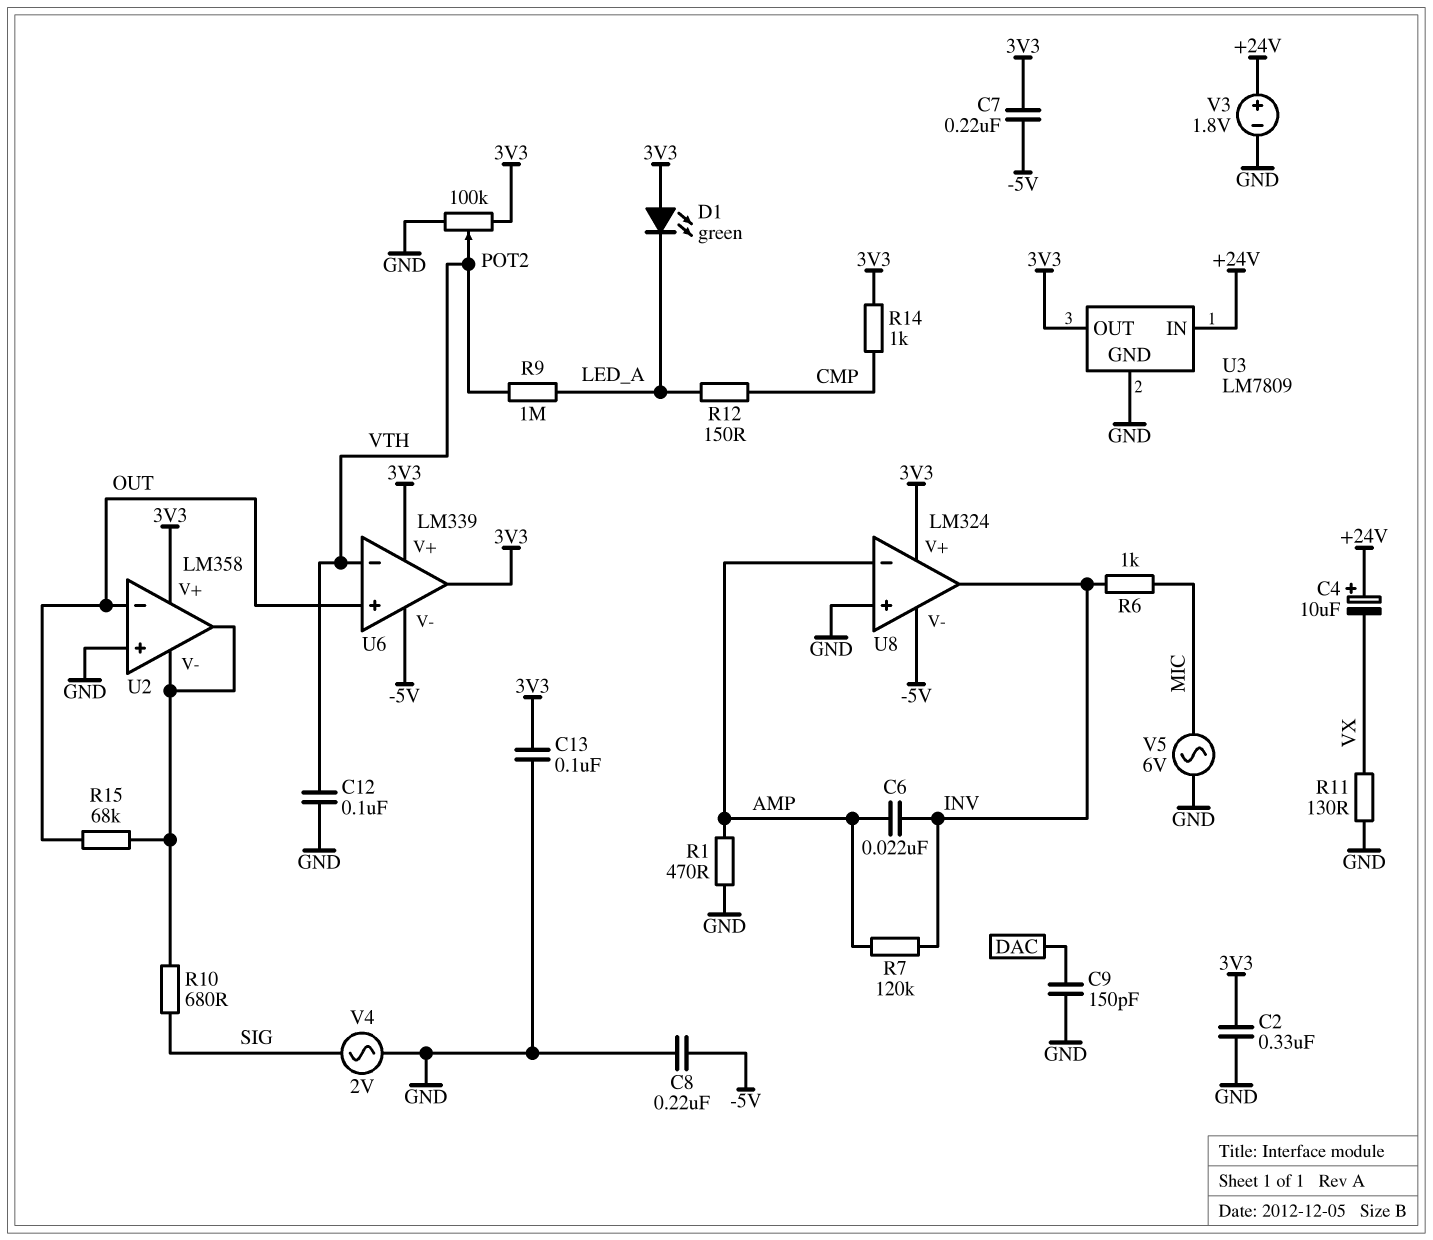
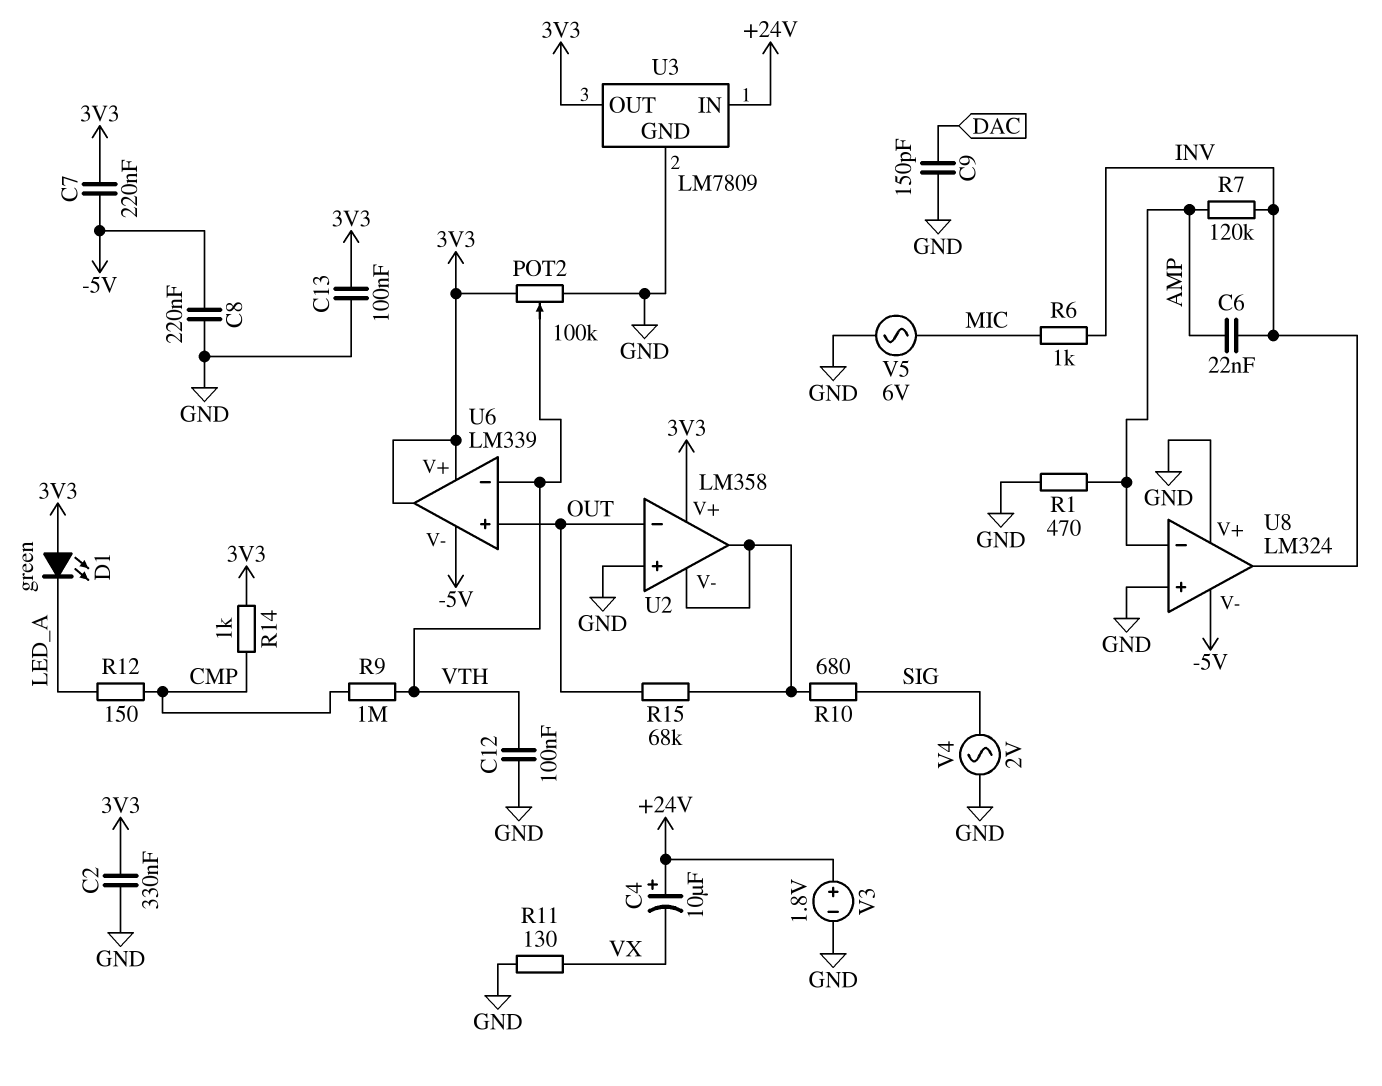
R9: 1M (LED_A, VTH) -> 1M (CMP, VTH)
U8 pin V+: 3V3 -> GND

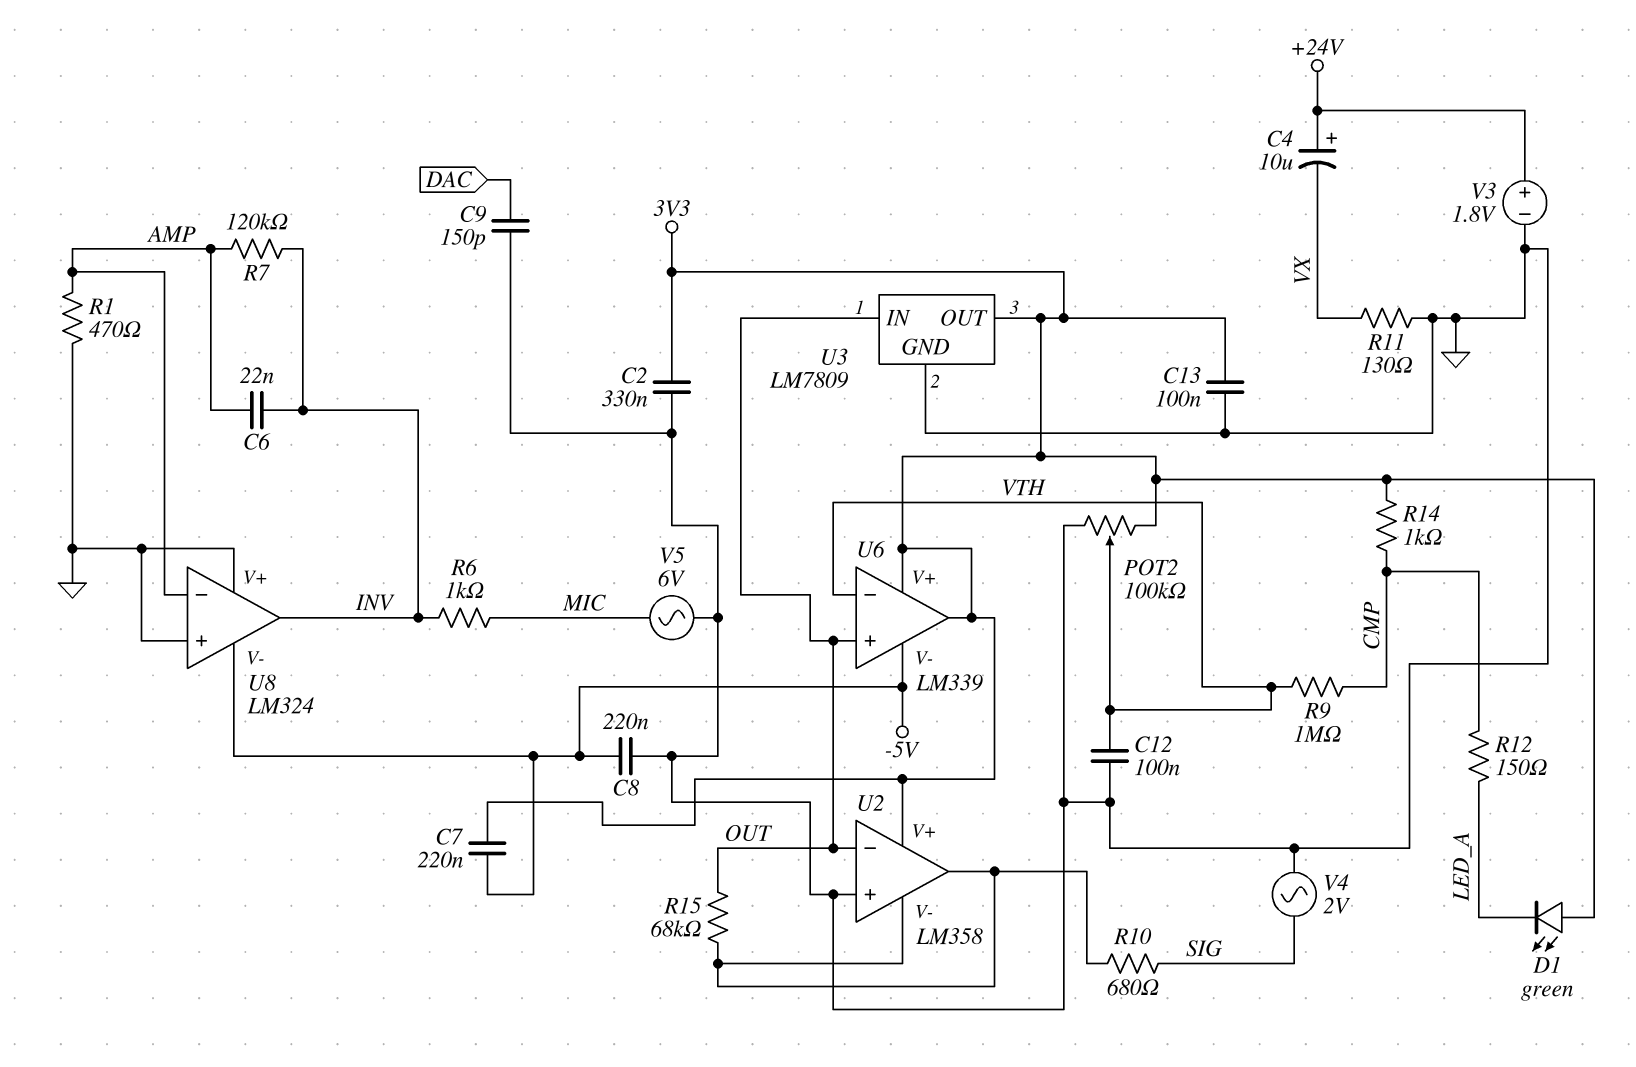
U3 pin IN: +24V -> OUT

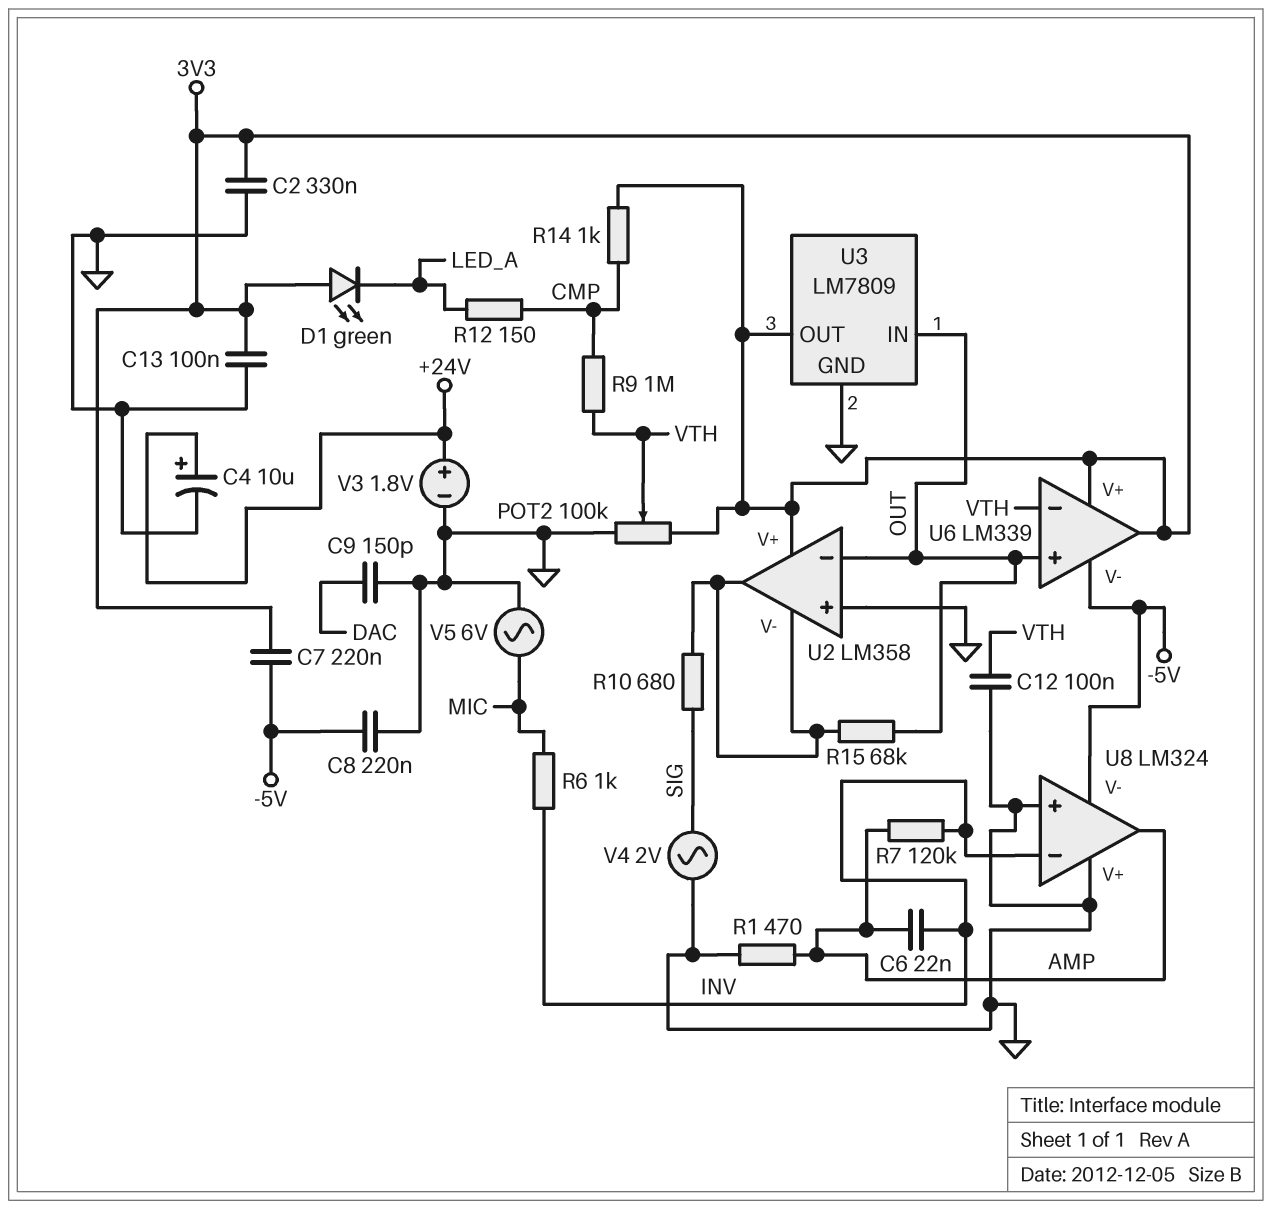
C4: 10uF (plus +24V, minus VX) -> 10uF (plus +24V, minus GND)
R11: 130 (GND, VX) -> none
U8 pin in-: AMP -> INV
U8 pin out: INV -> AMP

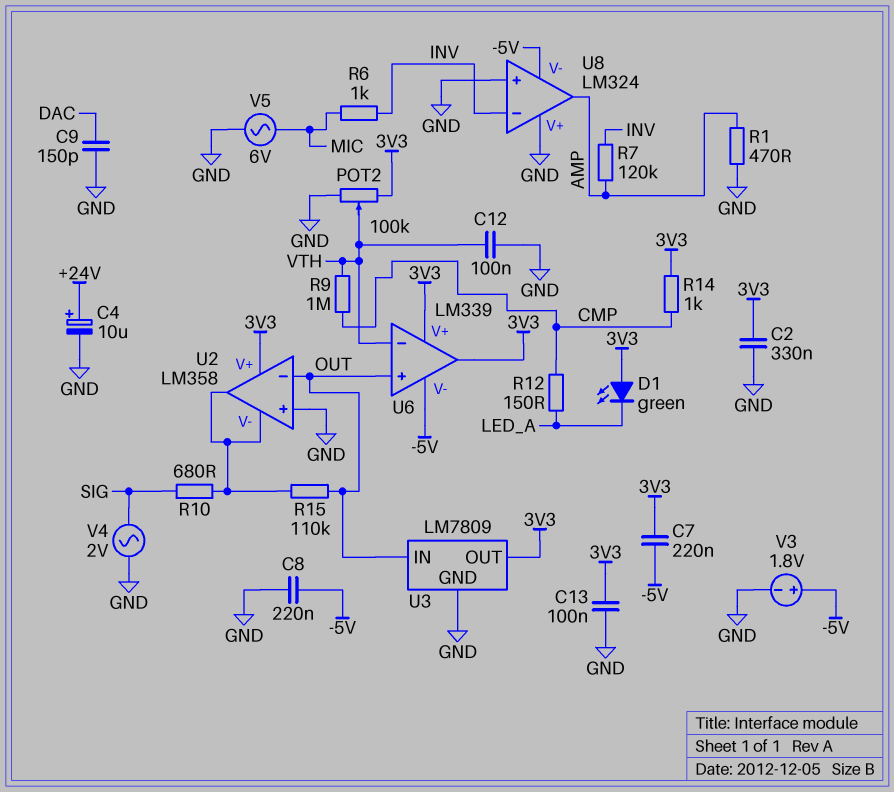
C6: 22nF (AMP, INV) -> none
R15: 68k (OUT, U2/V-) -> 110k (OUT, U2/V-)
V3: 1.8V (plus +24V, minus GND) -> 1.8V (plus -5V, minus GND)

